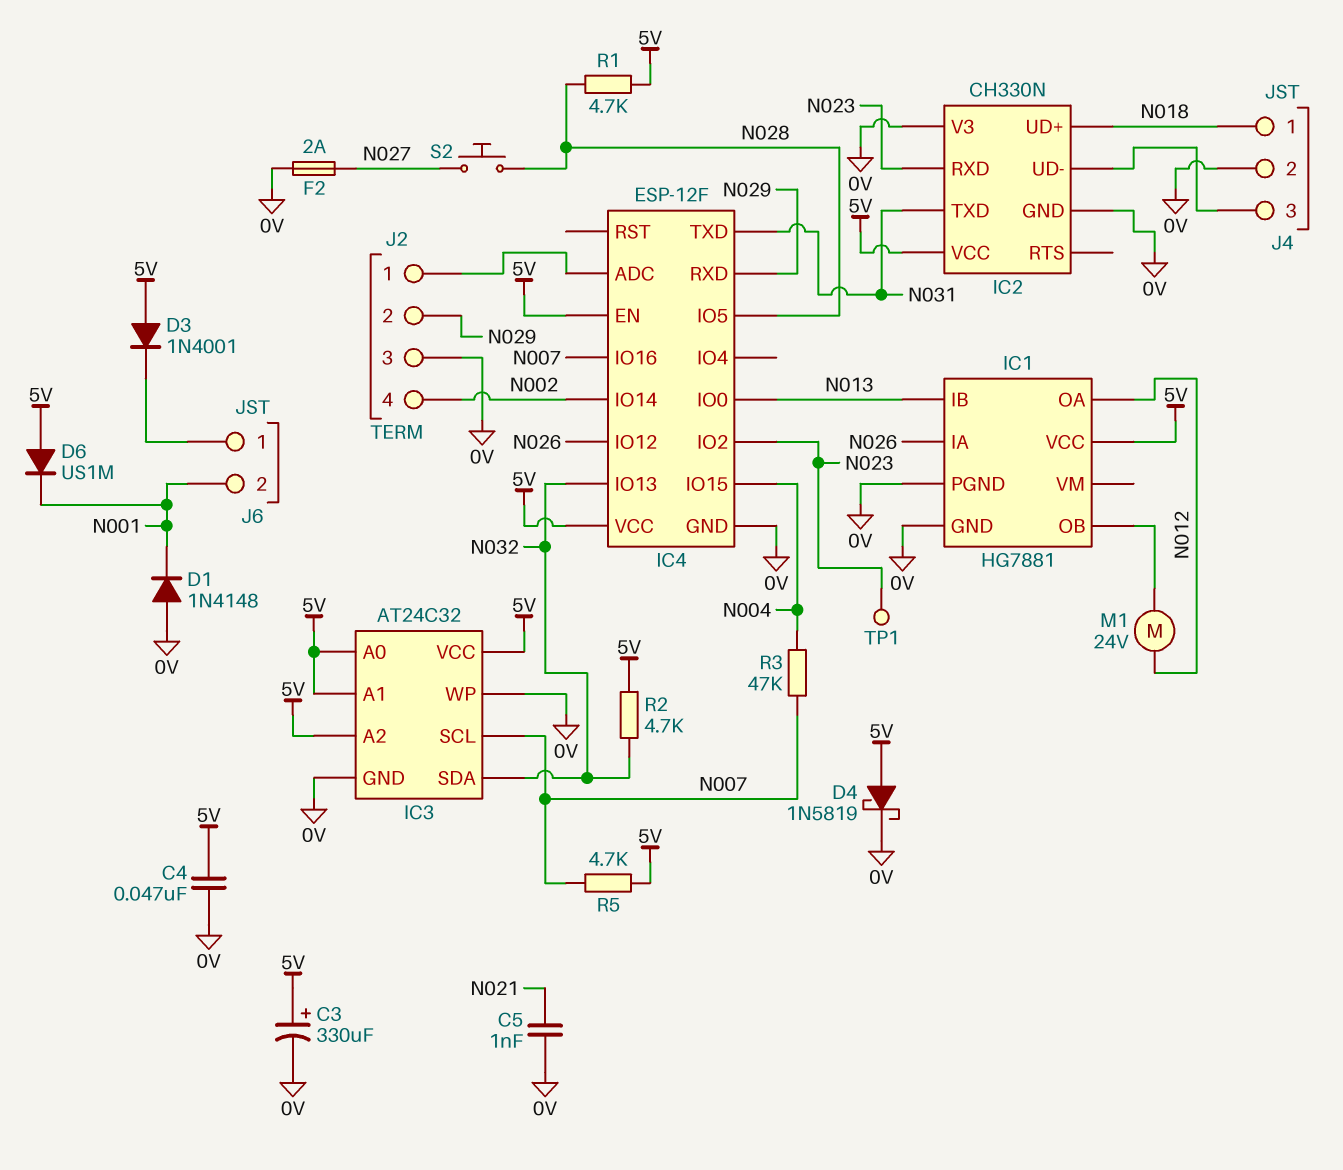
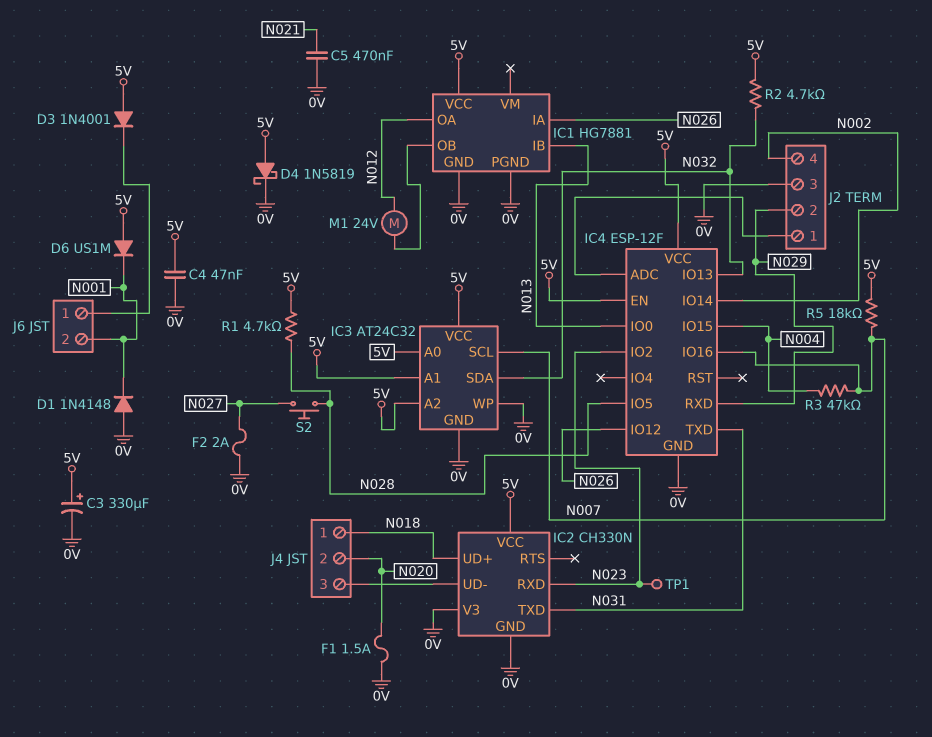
C5: 1nF (0V, N021) -> 470nF (0V, N021)
F1: none -> 1.5A (0V, N020)
J4 pin 2: 0V -> N020
R5: 4.7k (5V, N007) -> 18k (5V, N007)

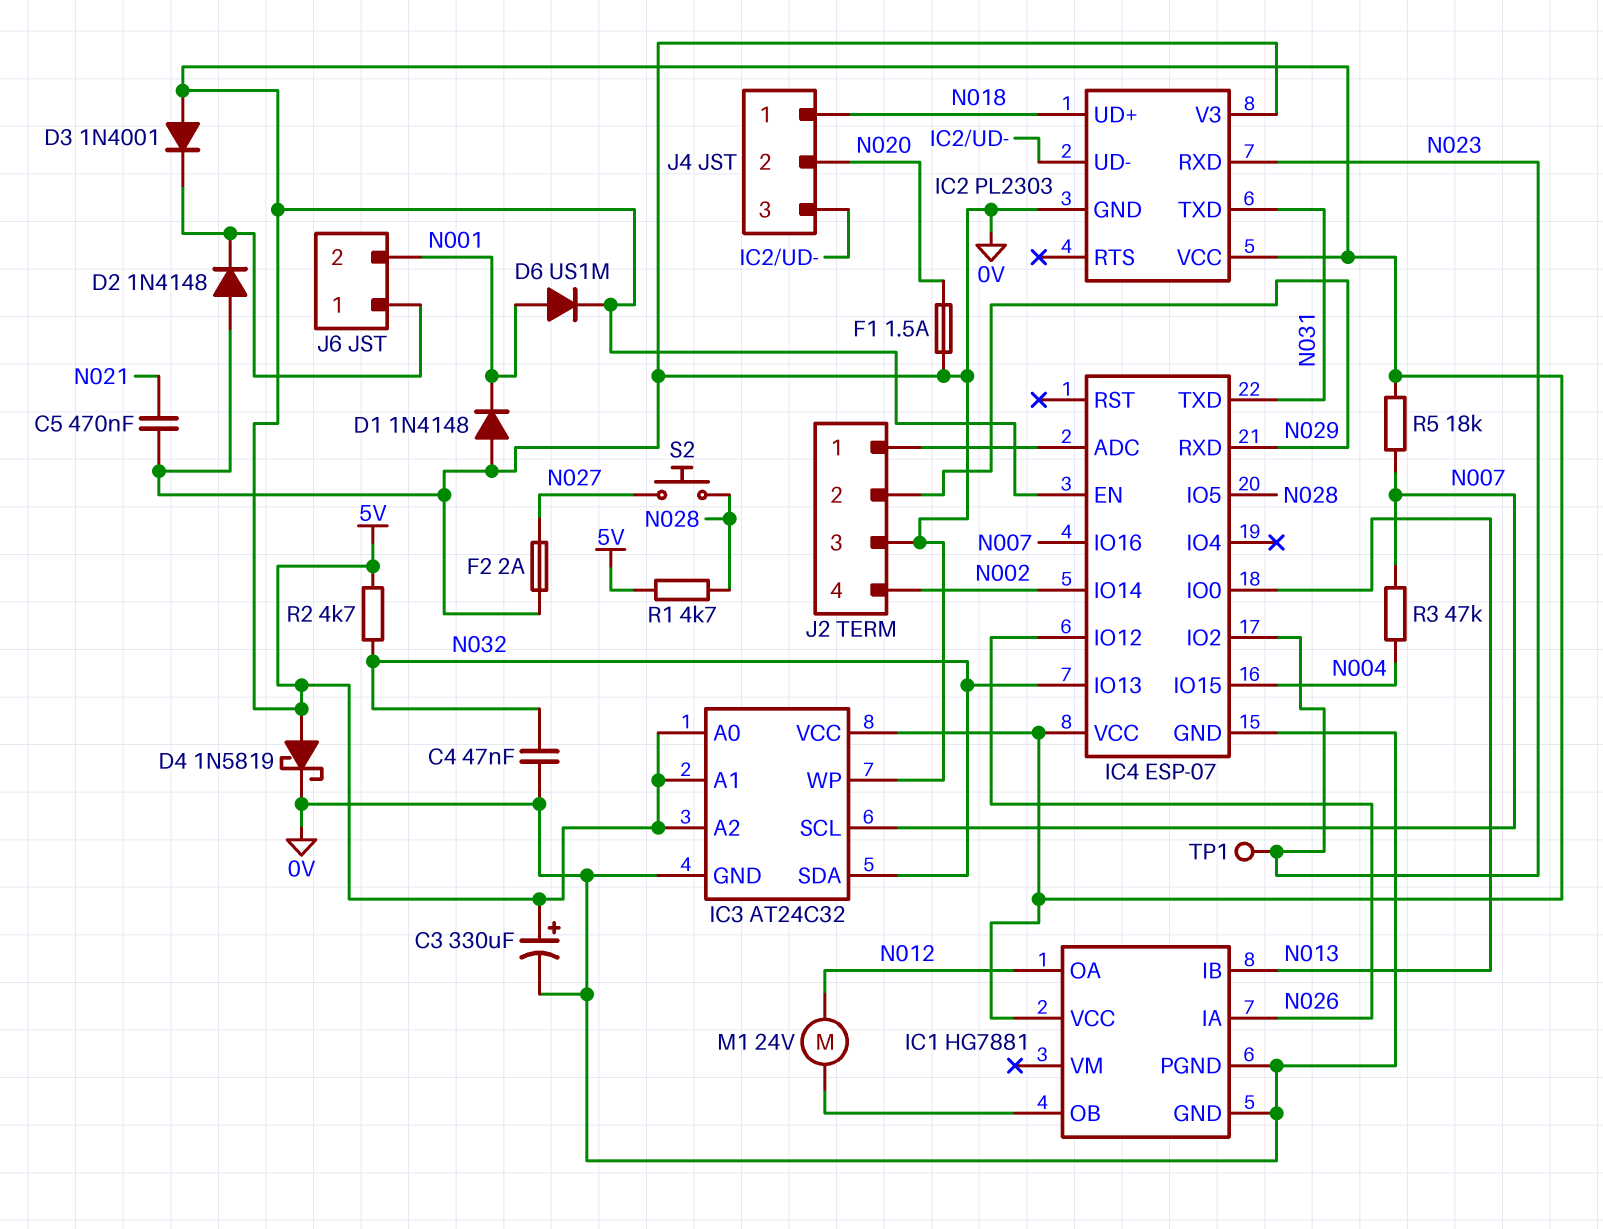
C4: 47nF (0V, 5V) -> 47nF (0V, N032)
D2: none -> diode 1N4148 (A 0V, K J6/1)
D6: diode US1M (A 5V, K N001) -> diode US1M (A N001, K 5V)
IC2: CH330N -> PL2303
IC4: ESP-12F -> ESP-07

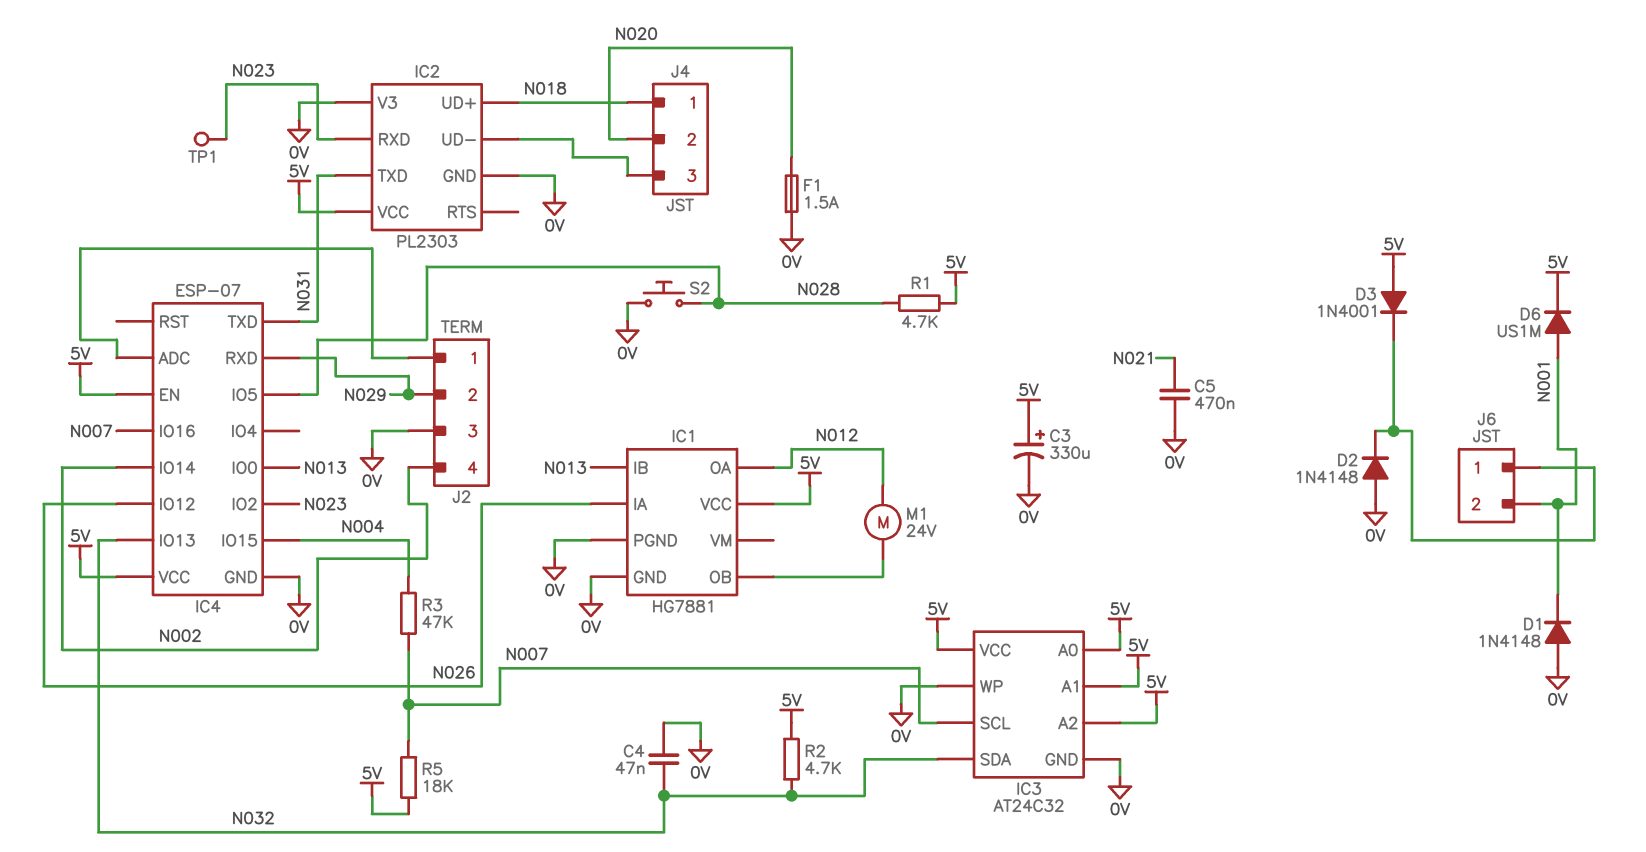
D4: schottky 1N5819 (A 5V, K 0V) -> none
F2: 2A (0V, N027) -> none
S2: button (N027, N028) -> button (0V, N028)

